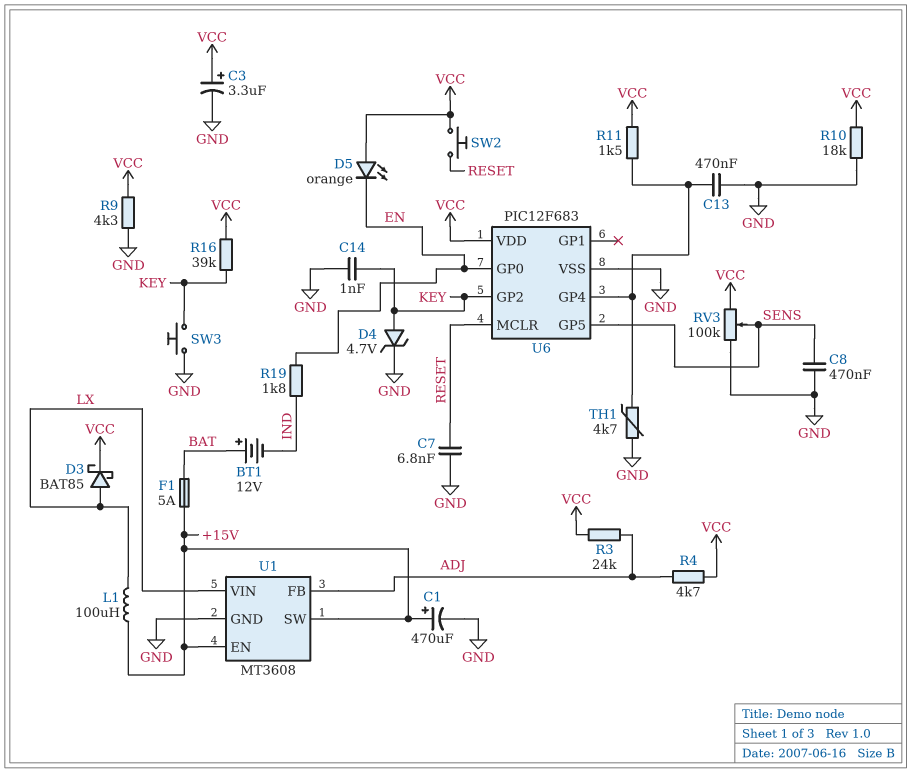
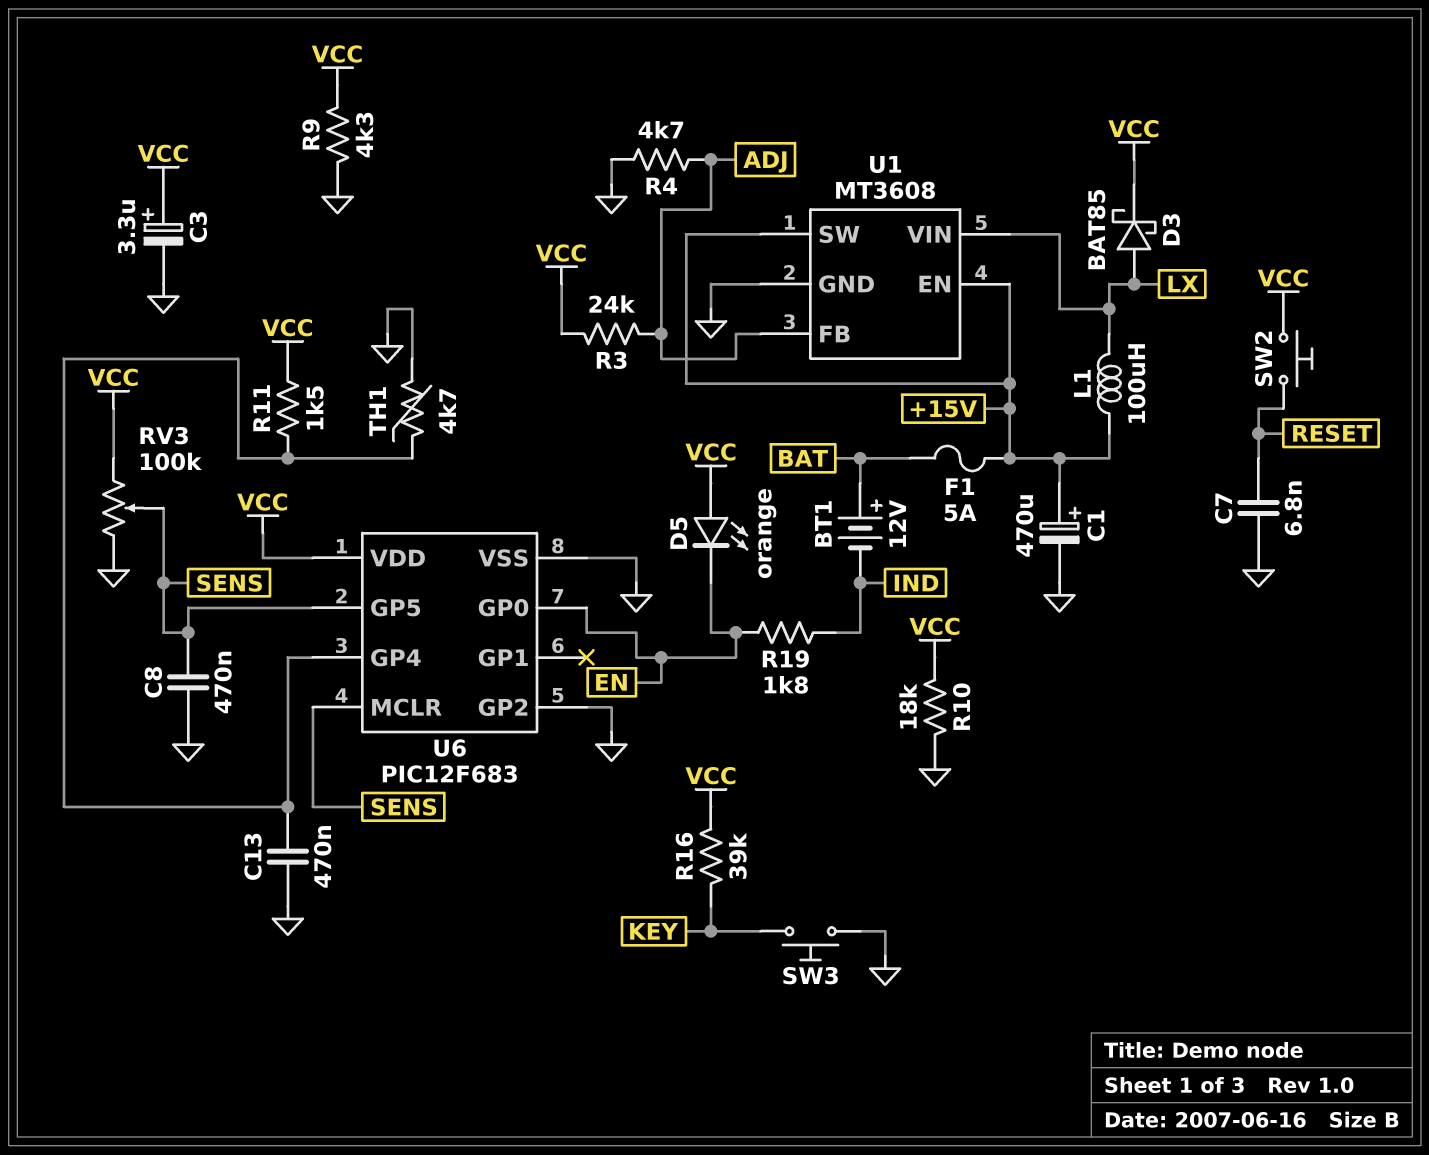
C14: 1nF (GND, KEY) -> none
D4: zener 4.7V (A KEY, K GND) -> none
R4: 4.7k (ADJ, VCC) -> 4.7k (ADJ, GND)
U6 pin GP2: KEY -> GND
U6 pin MCLR: RESET -> SENS

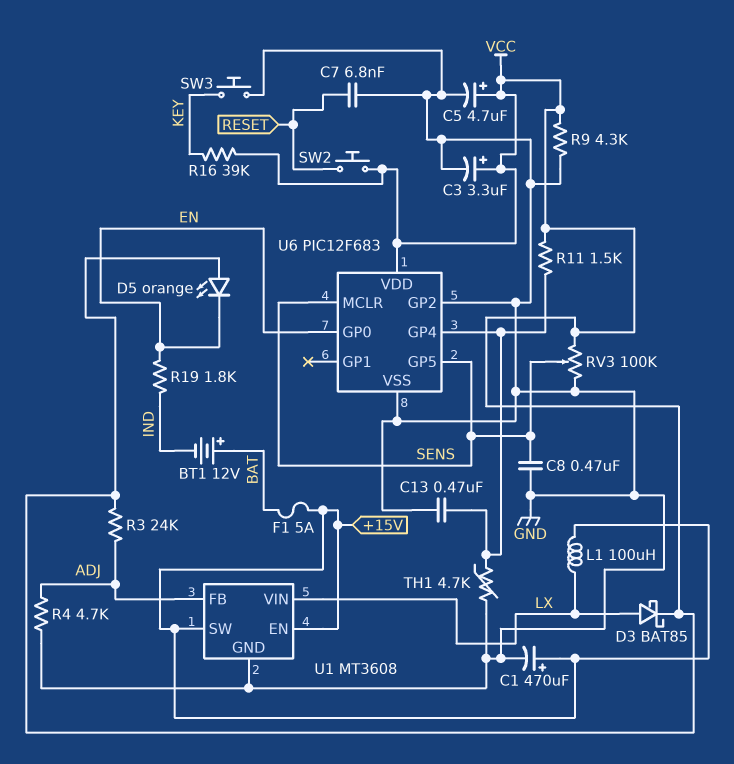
C5: none -> 4.7uF (plus VCC, minus GND)
R10: 18k (GND, VCC) -> none

